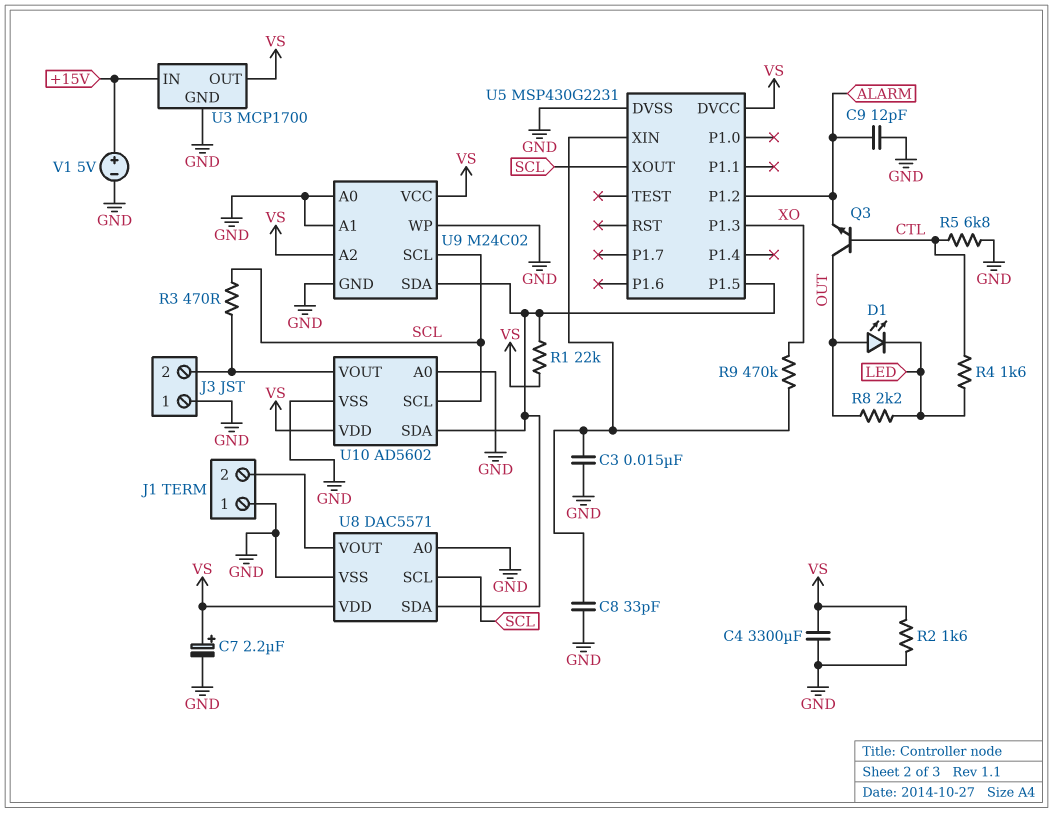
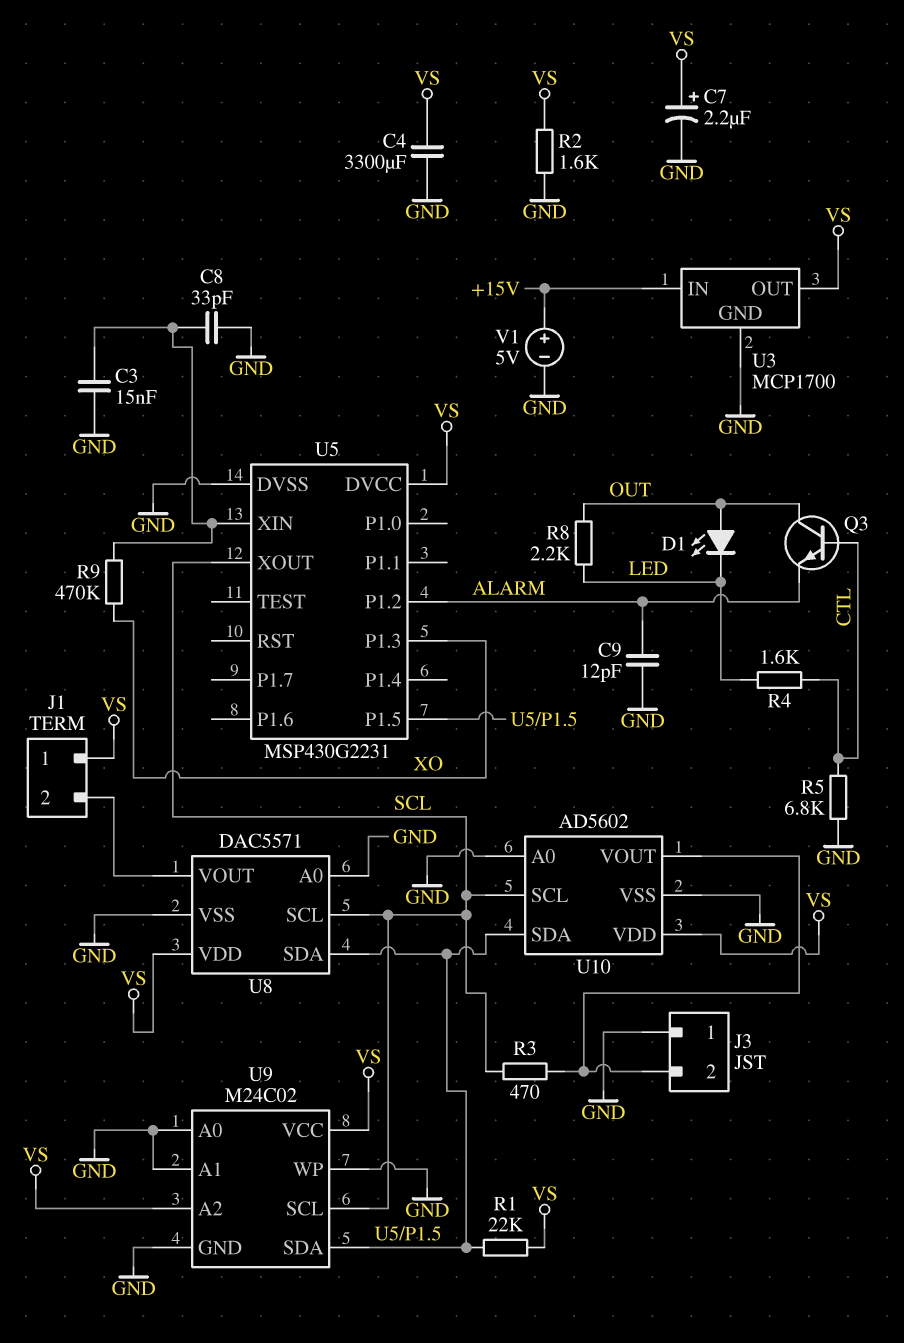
J1 pin 1: GND -> VS

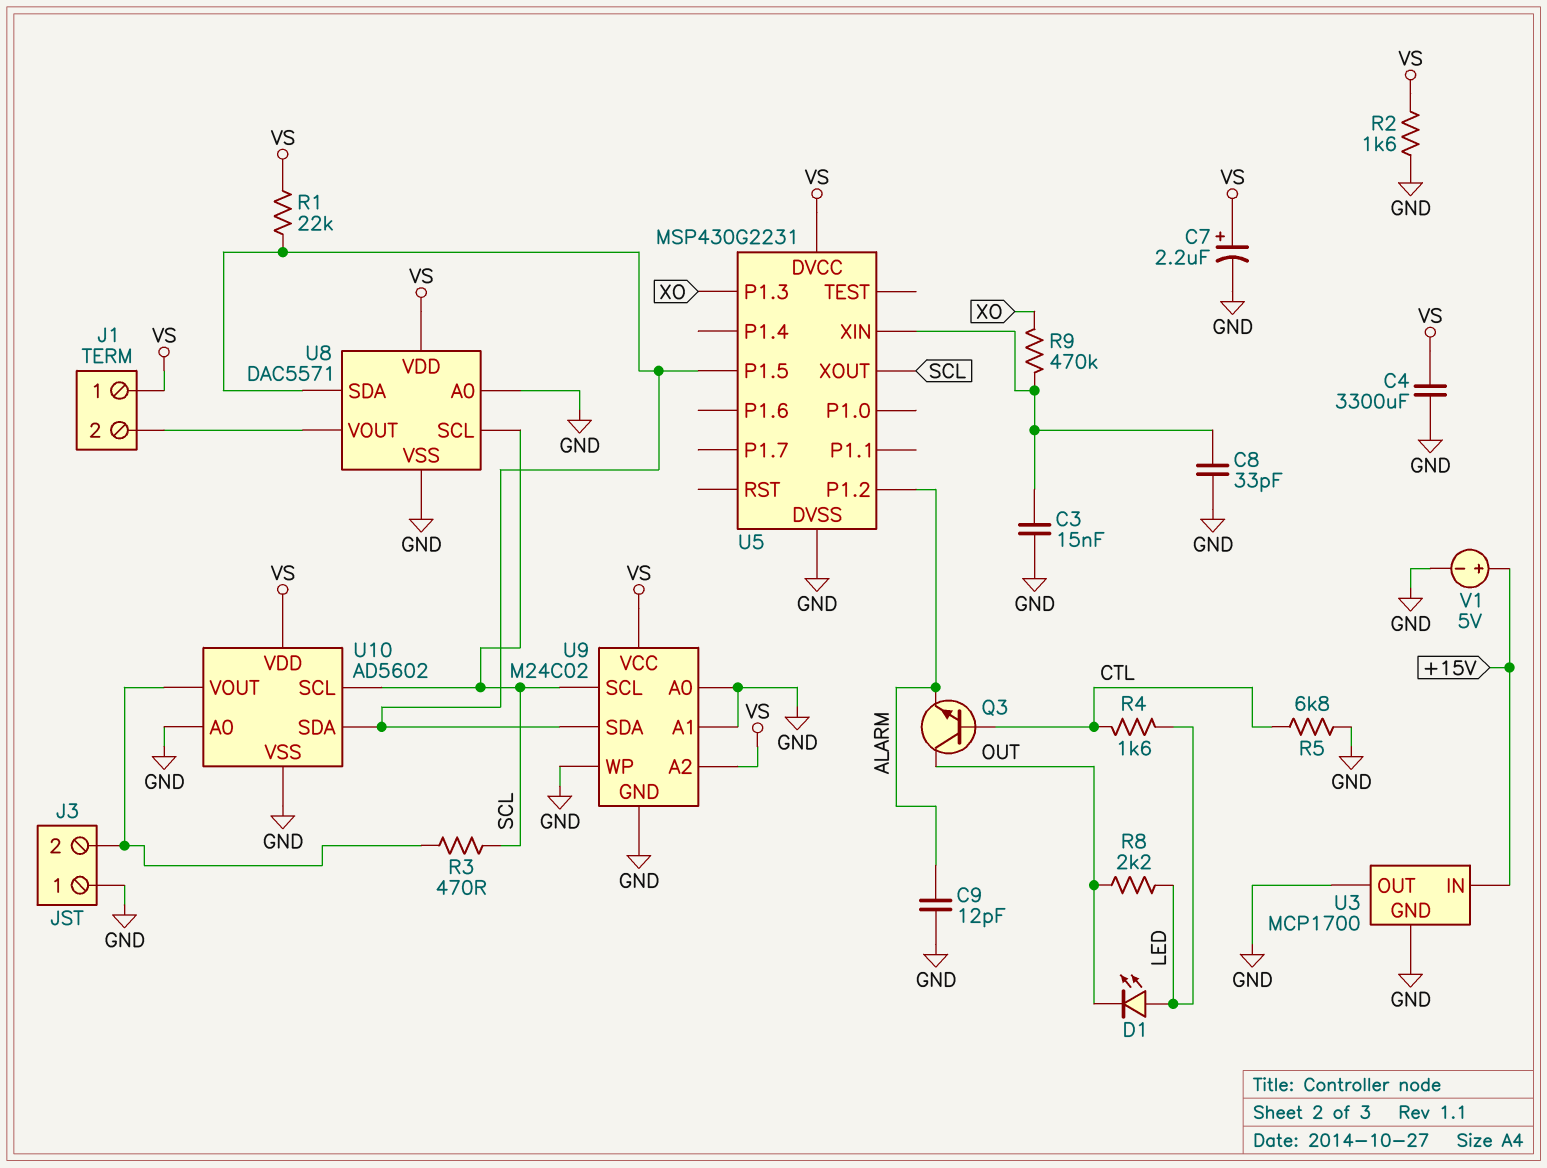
D1: LED (A OUT, K LED) -> LED (A LED, K OUT)
U3 pin OUT: VS -> GND

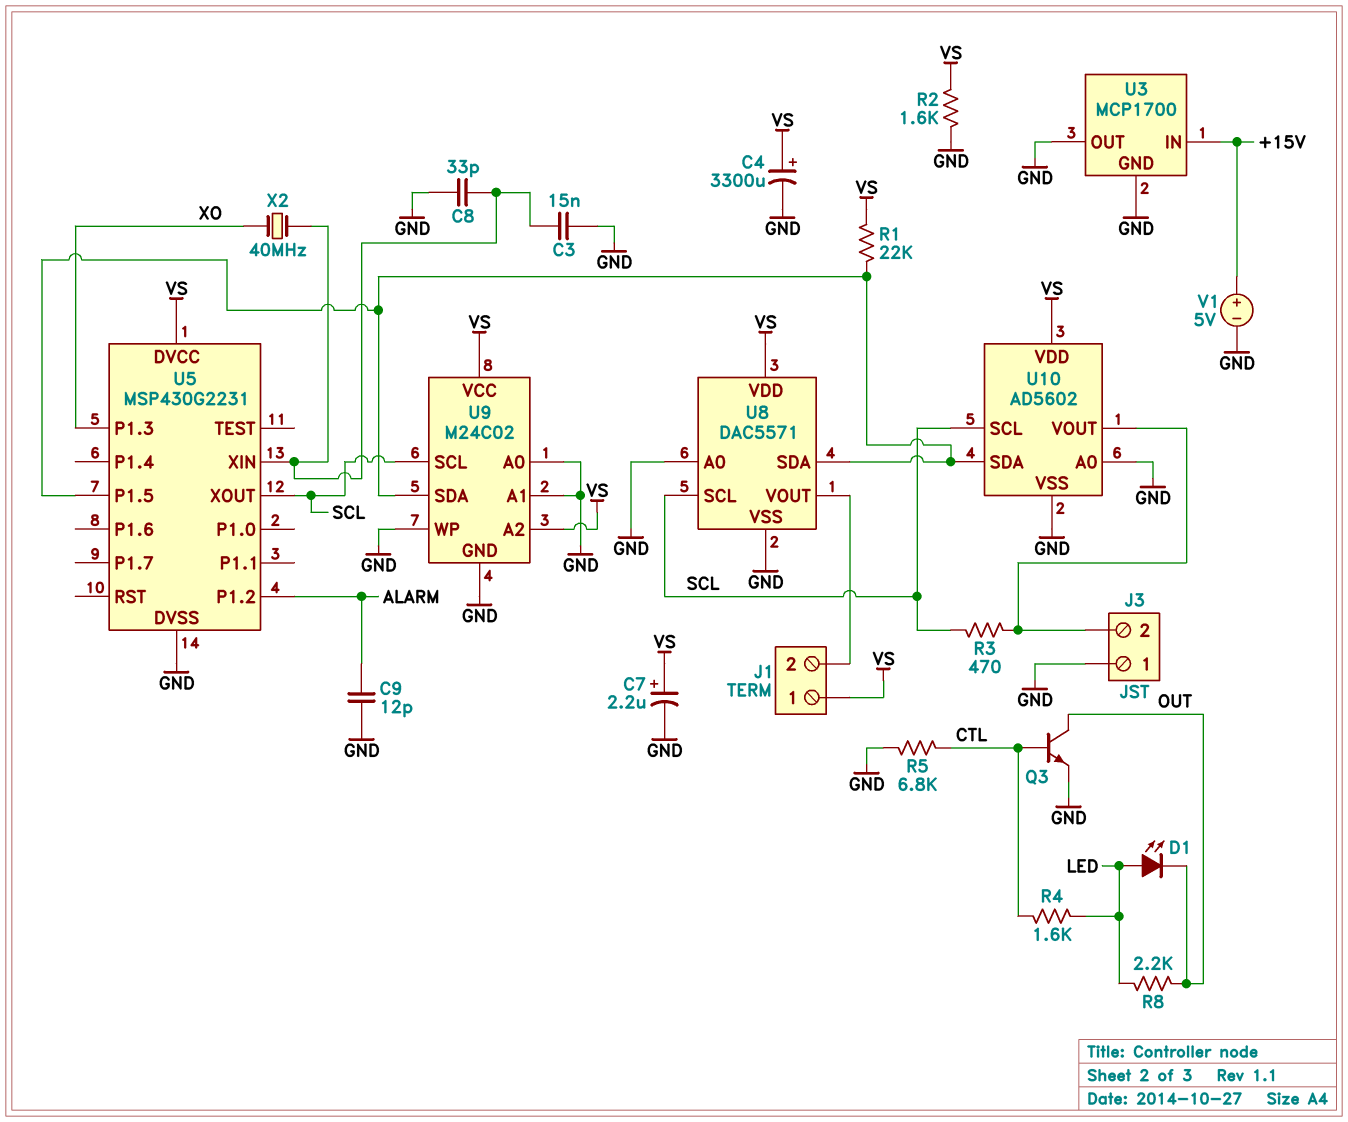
C4: 3300uF (GND, VS) -> 3300uF (plus VS, minus GND)
Q3: NPN (B CTL, C OUT, E ALARM) -> NPN (B CTL, C OUT, E GND)
R9: 470k (U5/XIN, XO) -> none
X2: none -> 40MHz (U5/XIN, XO)

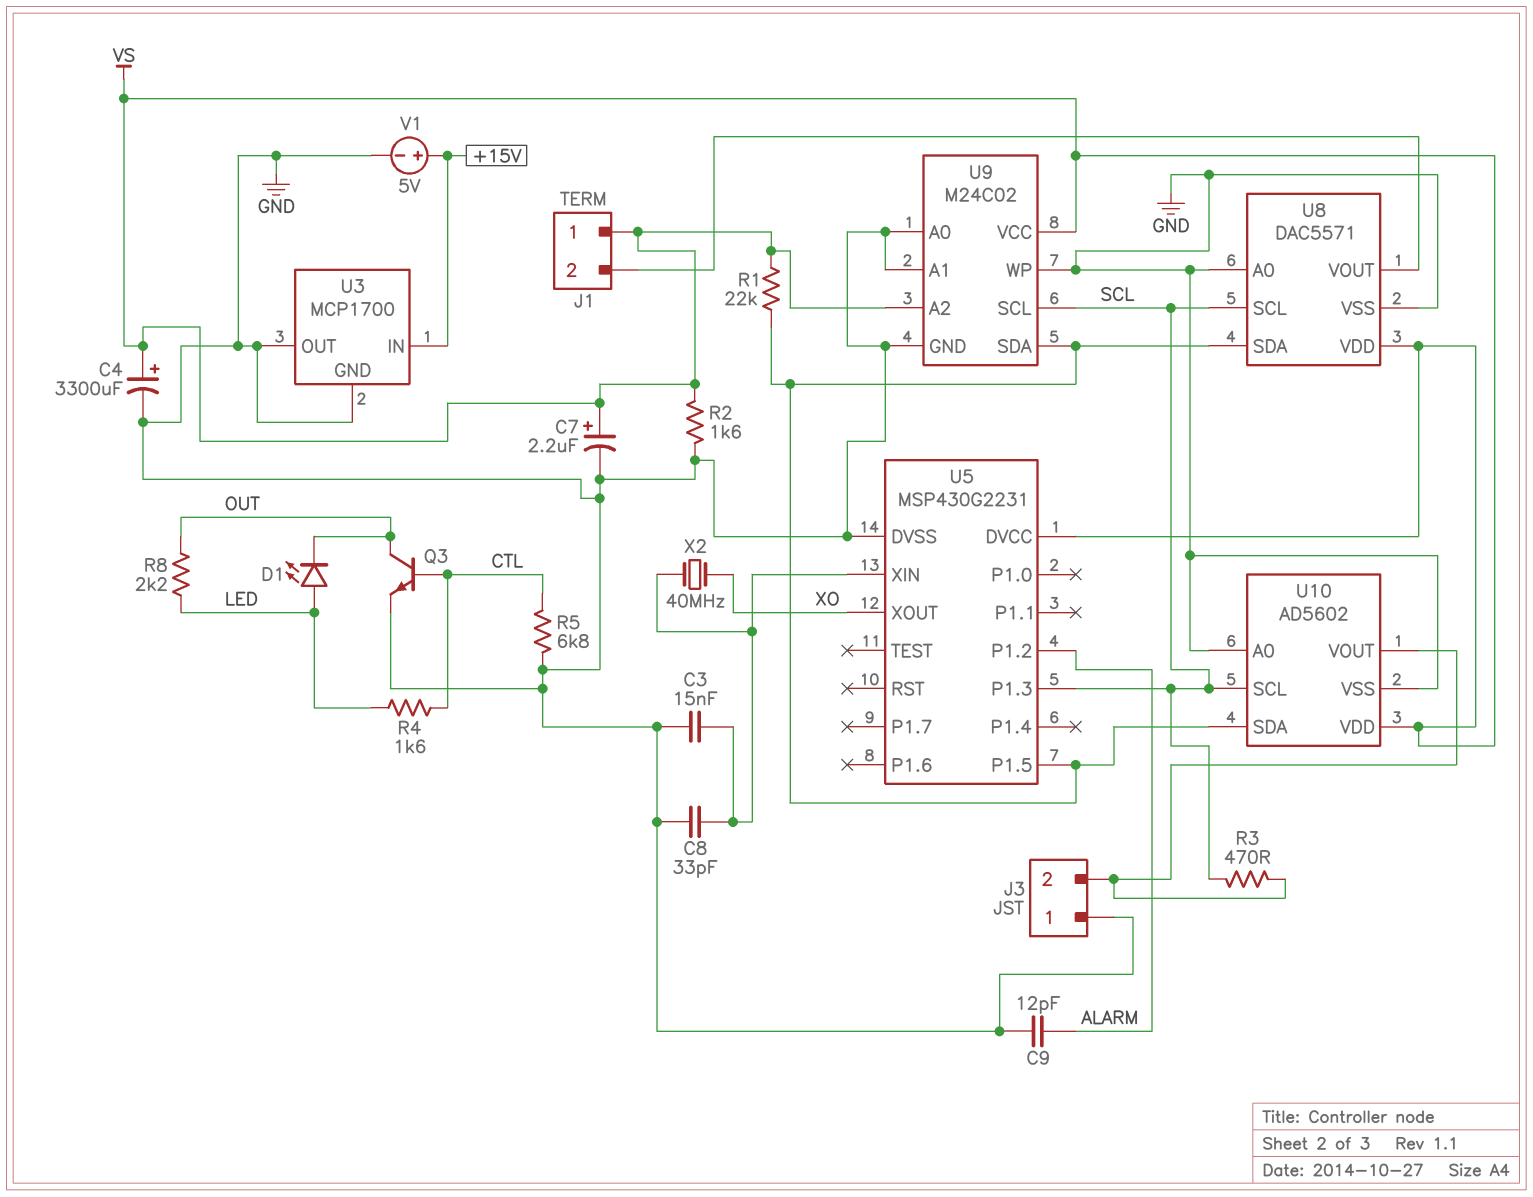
U5 pin P1.3: XO -> SCL
U5 pin XOUT: SCL -> XO

